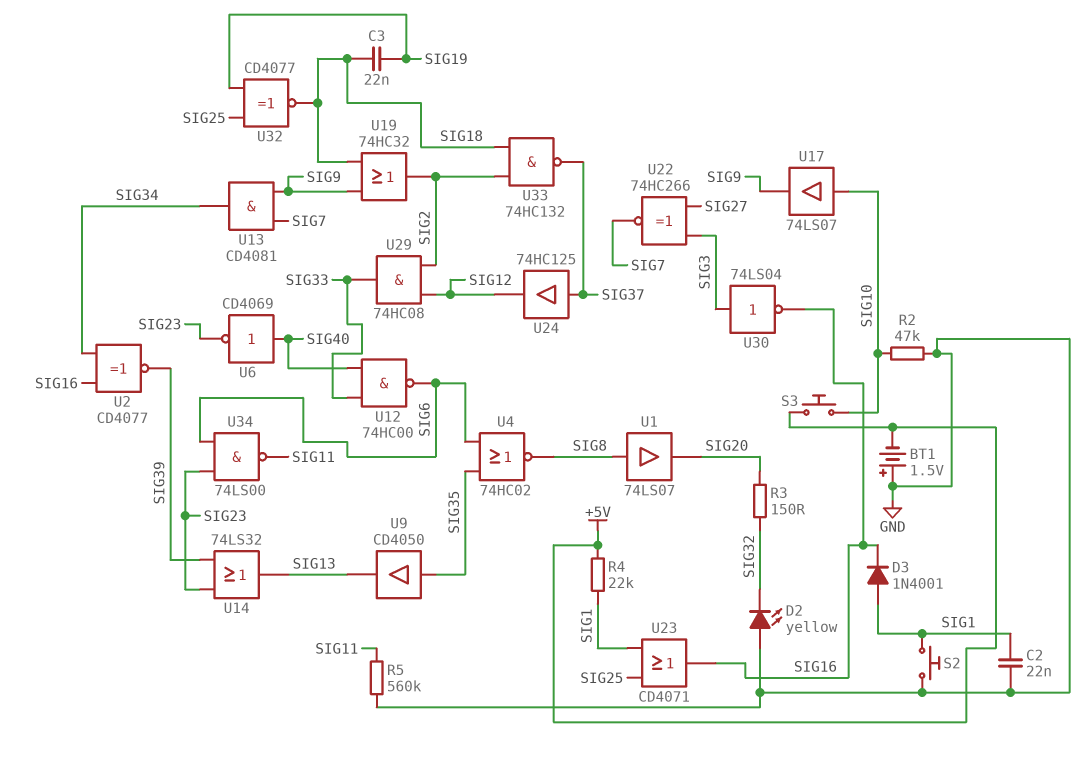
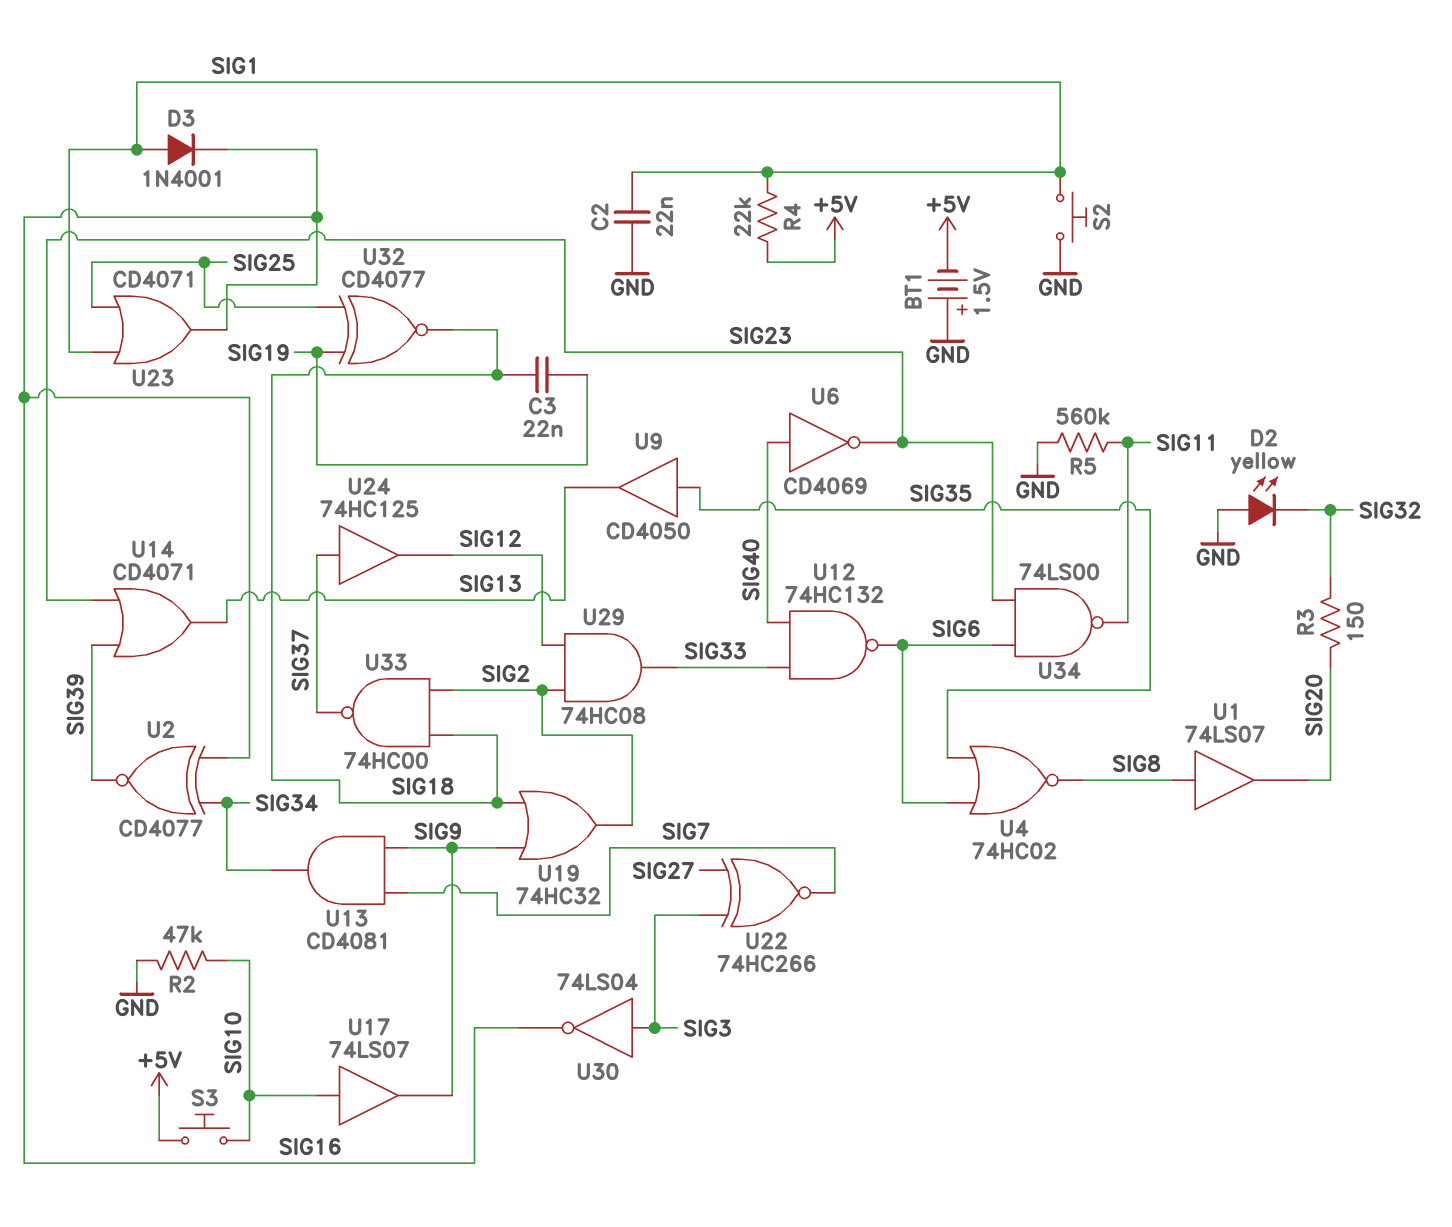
U12: NAND 74HC00 (in SIG33, in SIG40, out SIG6) -> NAND 74HC132 (in SIG33, in SIG40, out SIG6)
U14: OR 74LS32 (in SIG23, in SIG39, out SIG13) -> OR CD4071 (in SIG23, in SIG39, out SIG13)
U33: NAND 74HC132 (in SIG2, in SIG18, out SIG37) -> NAND 74HC00 (in SIG2, in SIG18, out SIG37)

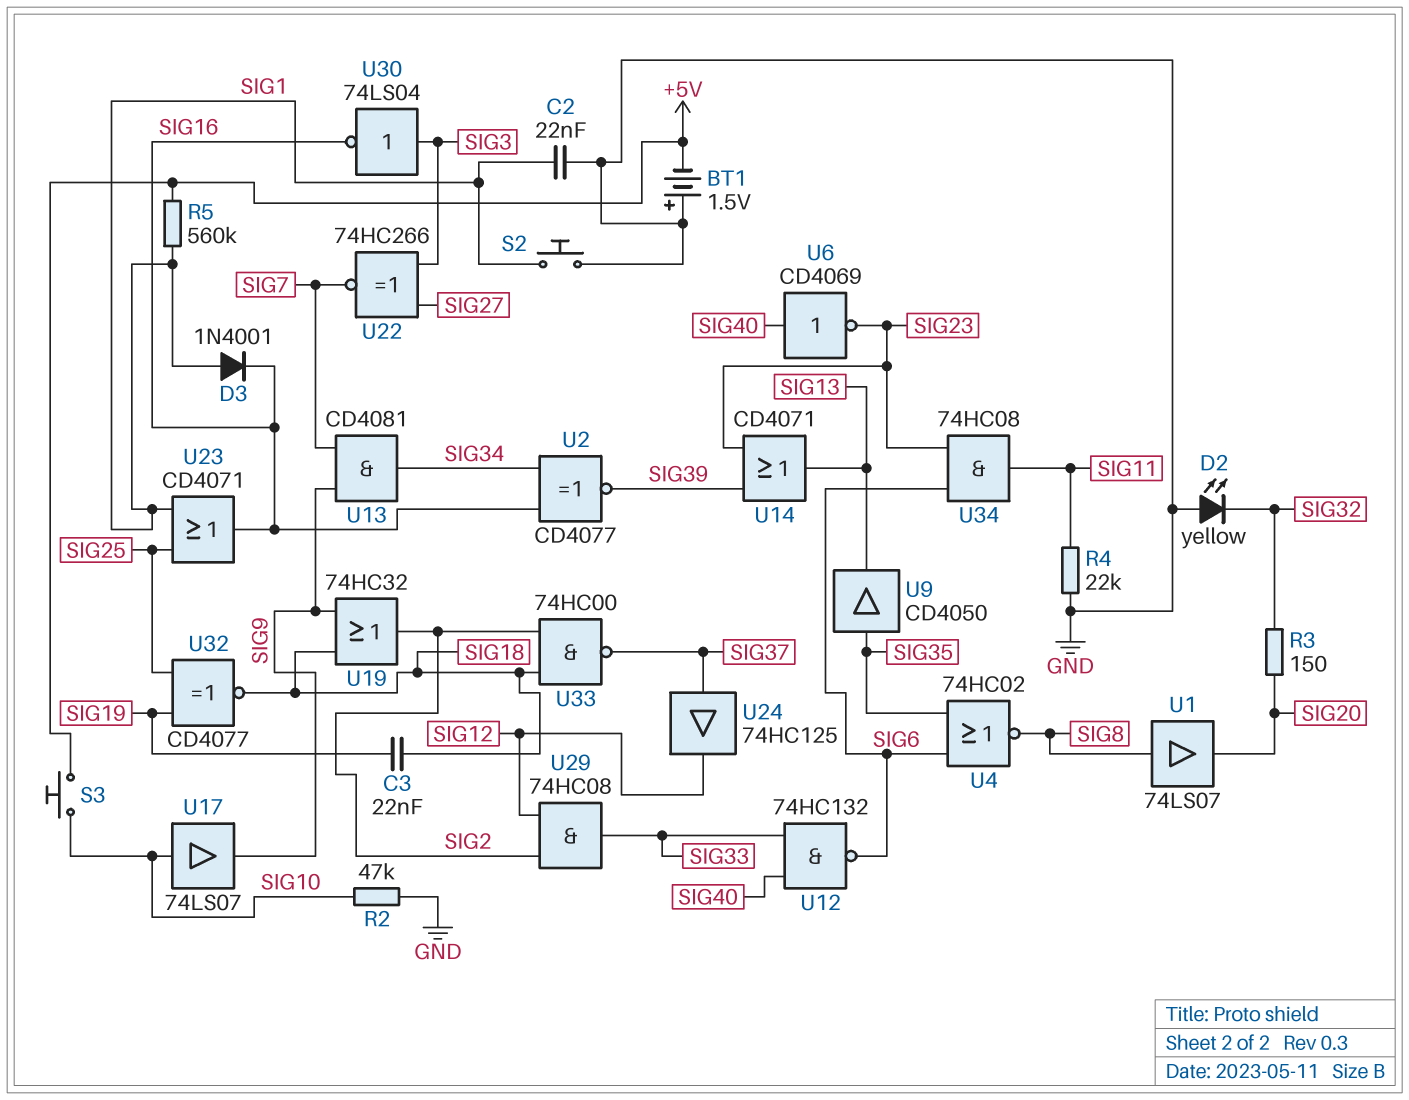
R4: 22k (+5V, SIG1) -> 22k (GND, SIG11)
R5: 560k (GND, SIG11) -> 560k (+5V, SIG1)
U34: NAND 74LS00 (in SIG6, in SIG23, out SIG11) -> AND 74HC08 (in SIG6, in SIG23, out SIG11)

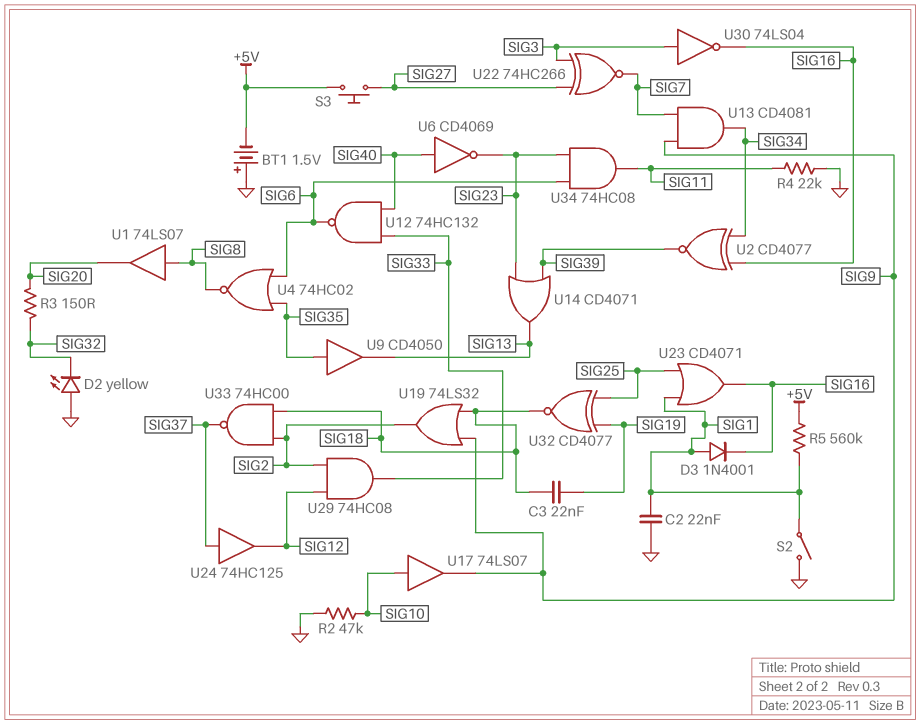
S2: button (GND, SIG1) -> switch (GND, SIG1)
S3: button (+5V, SIG10) -> button (+5V, SIG27)
U19: OR 74HC32 (in SIG9, in SIG18, out SIG2) -> OR 74LS32 (in SIG9, in SIG18, out SIG2)

